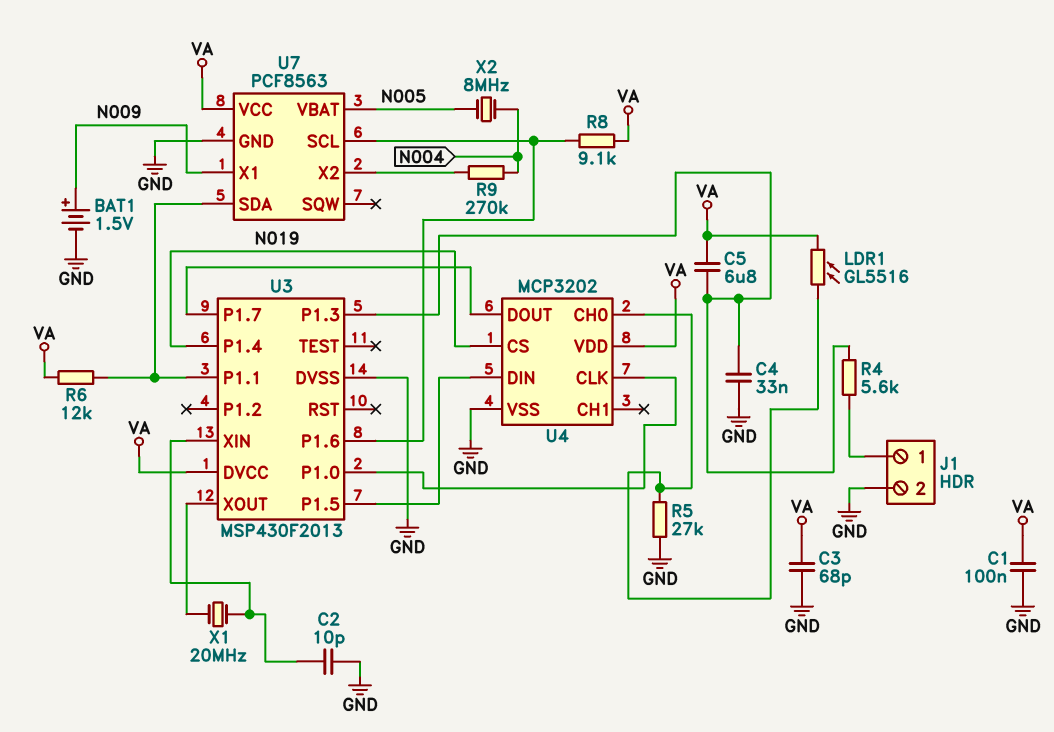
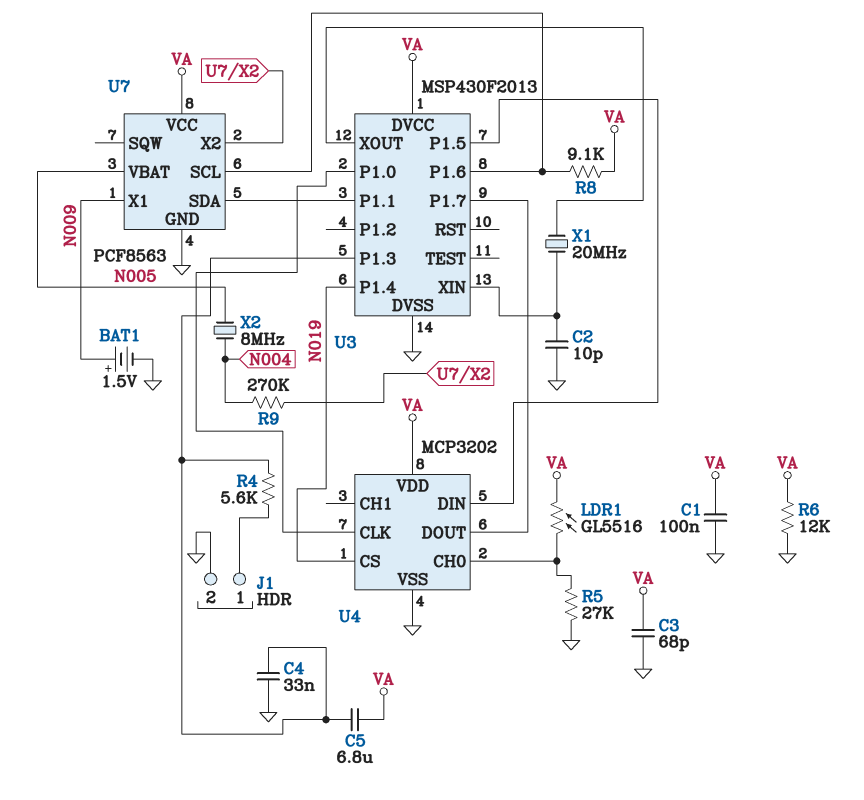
R6: 12k (U3/P1.1, VA) -> 12k (GND, VA)

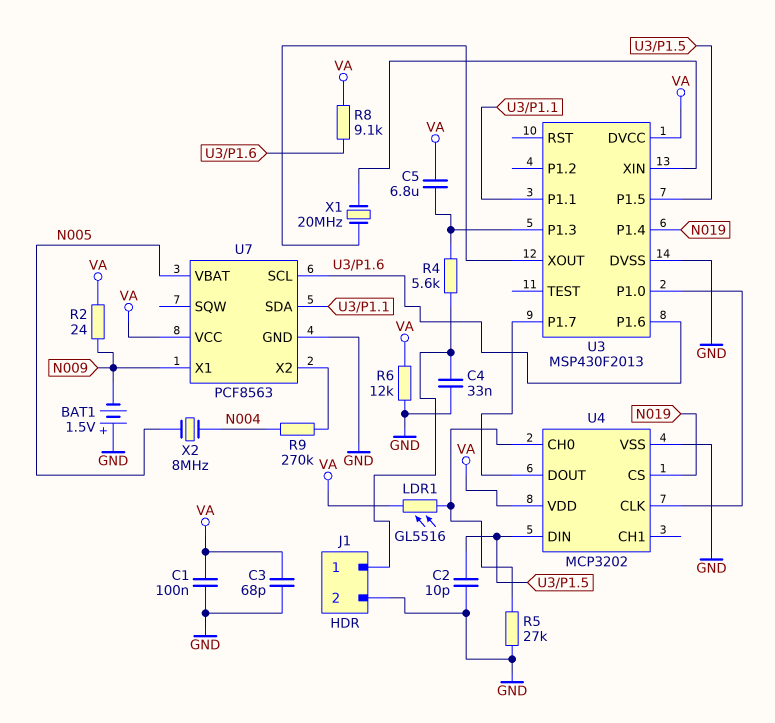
BAT1: 1.5V (plus N009, minus GND) -> 1.5V (plus GND, minus N009)
C2: 10pF (GND, U3/XIN) -> 10pF (GND, U3/P1.5)
C4: 33nF (GND, U3/P1.3) -> 33nF (GND, J1/1)
R2: none -> 24 (N009, VA)

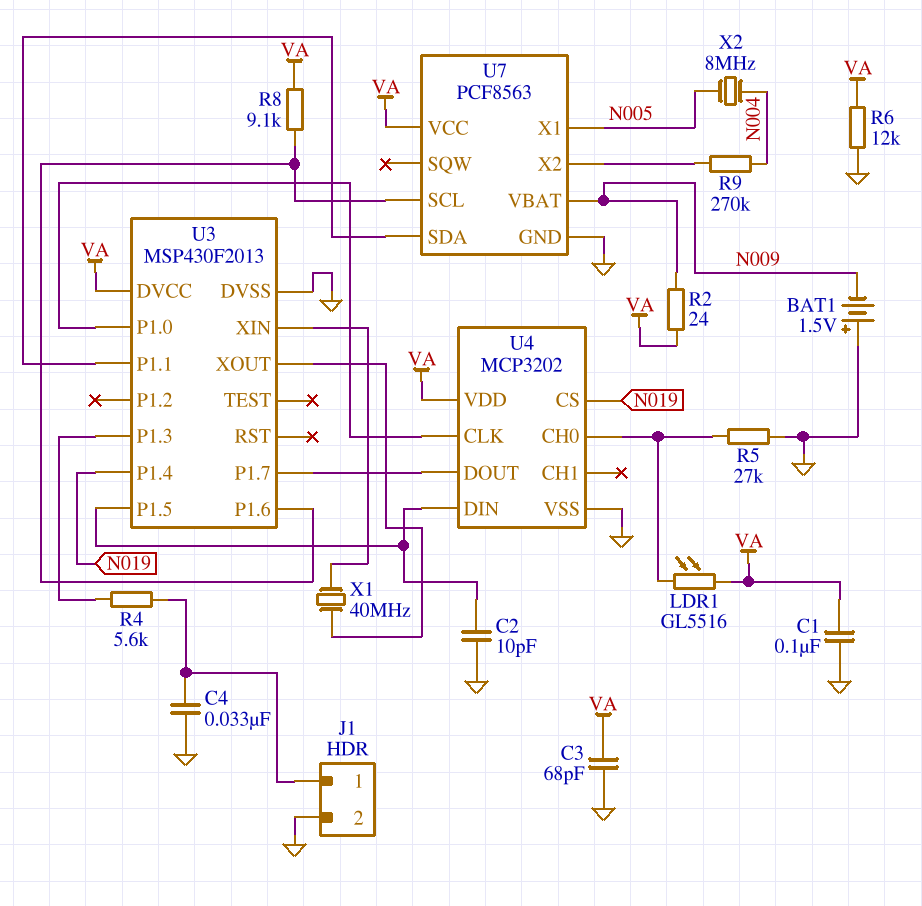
C5: 6.8uF (U3/P1.3, VA) -> none
U7 pin VBAT: N005 -> N009
U7 pin X1: N009 -> N005
X1: 20MHz (U3/XIN, U3/XOUT) -> 40MHz (U3/XIN, U3/XOUT)

